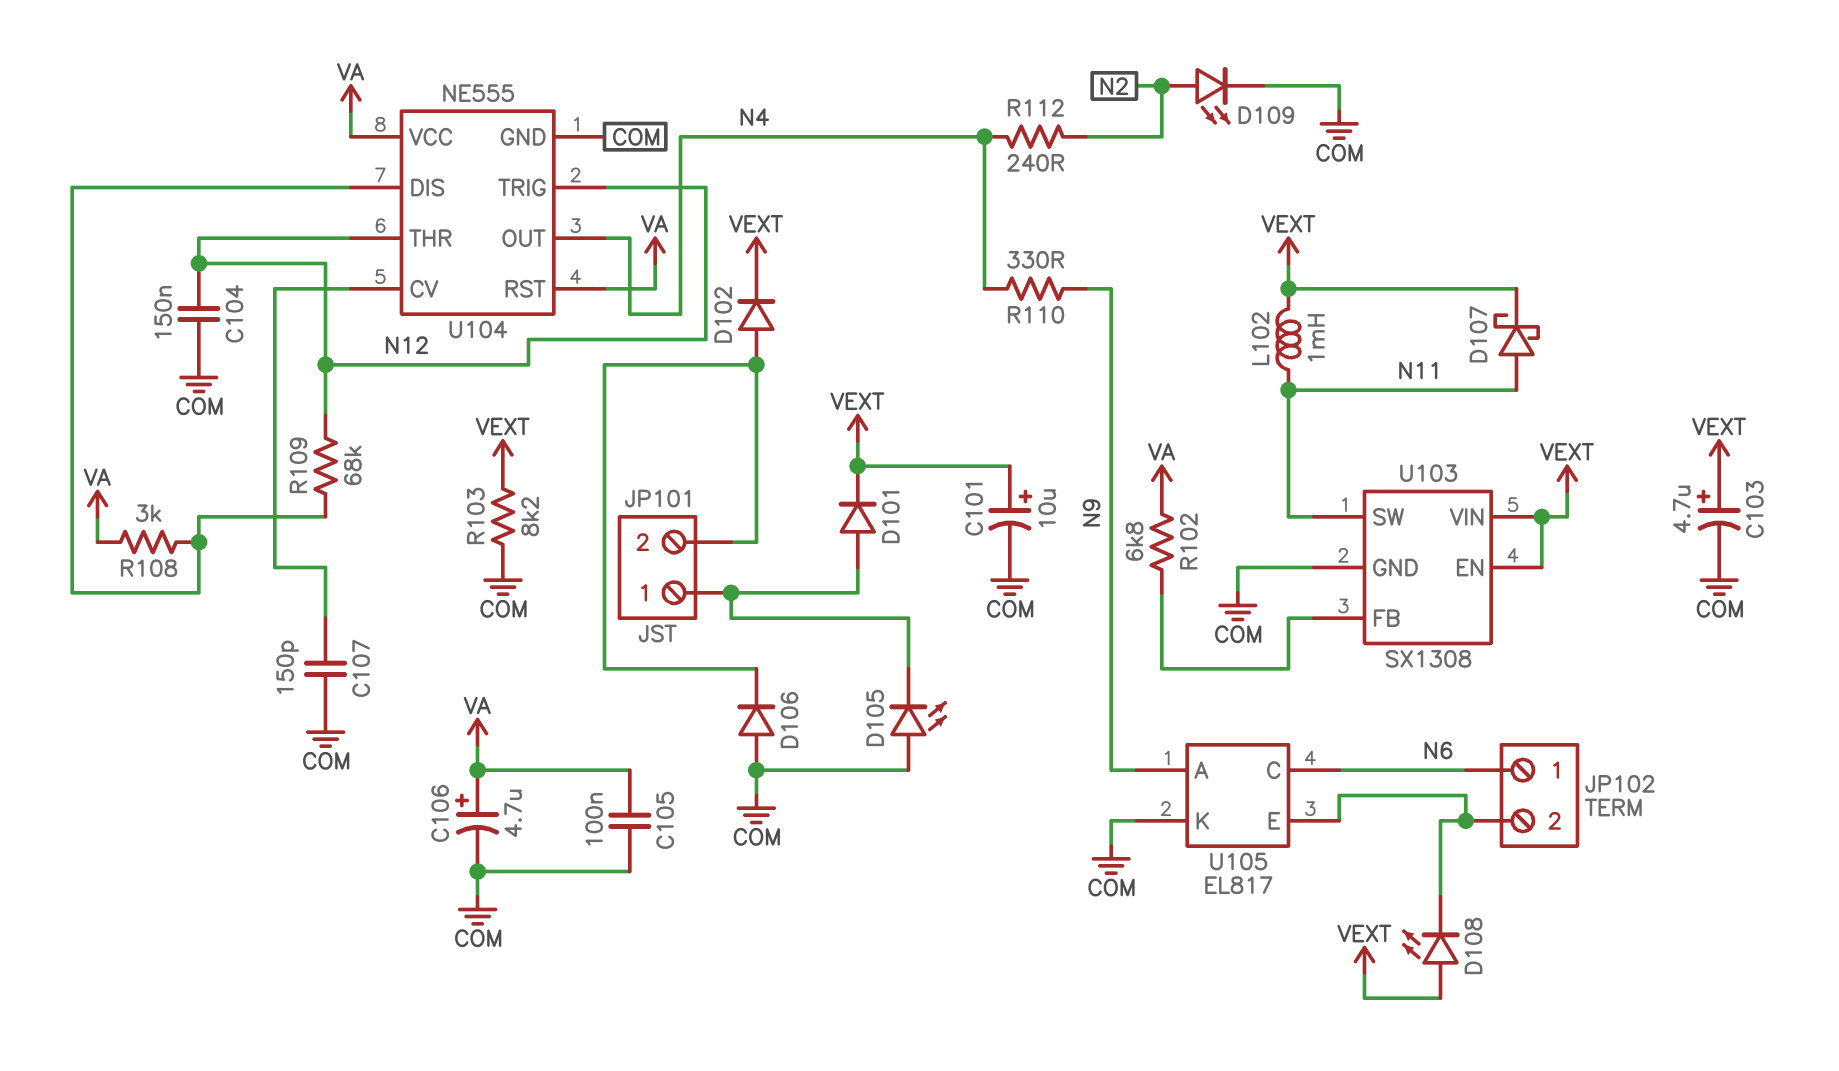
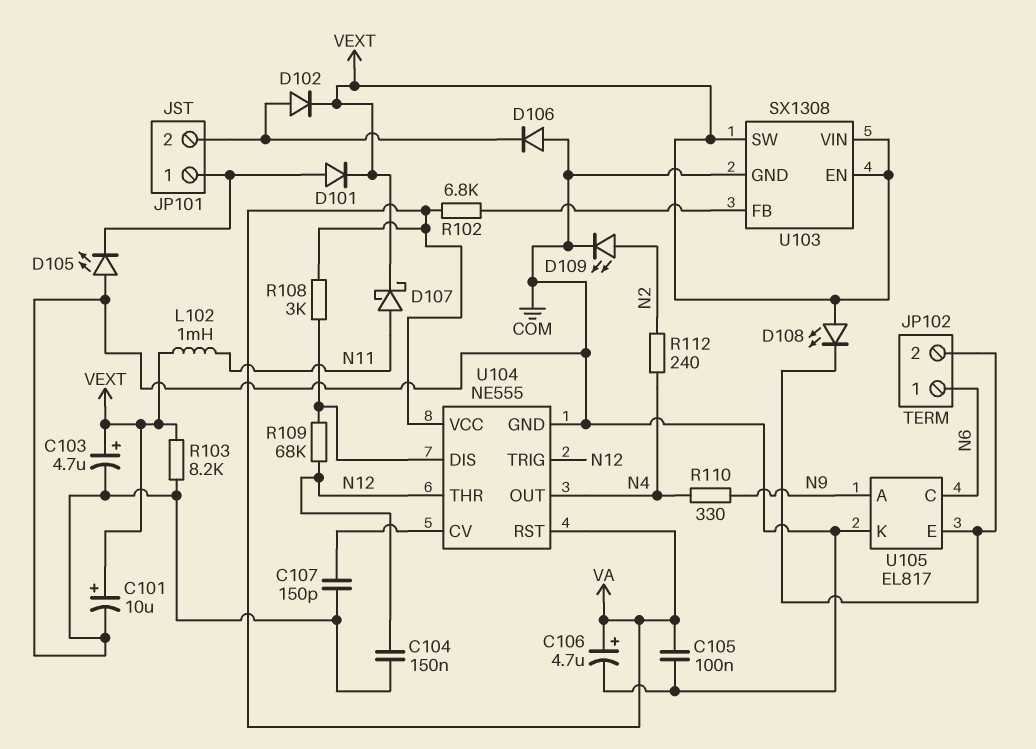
U103 pin SW: N11 -> VEXT

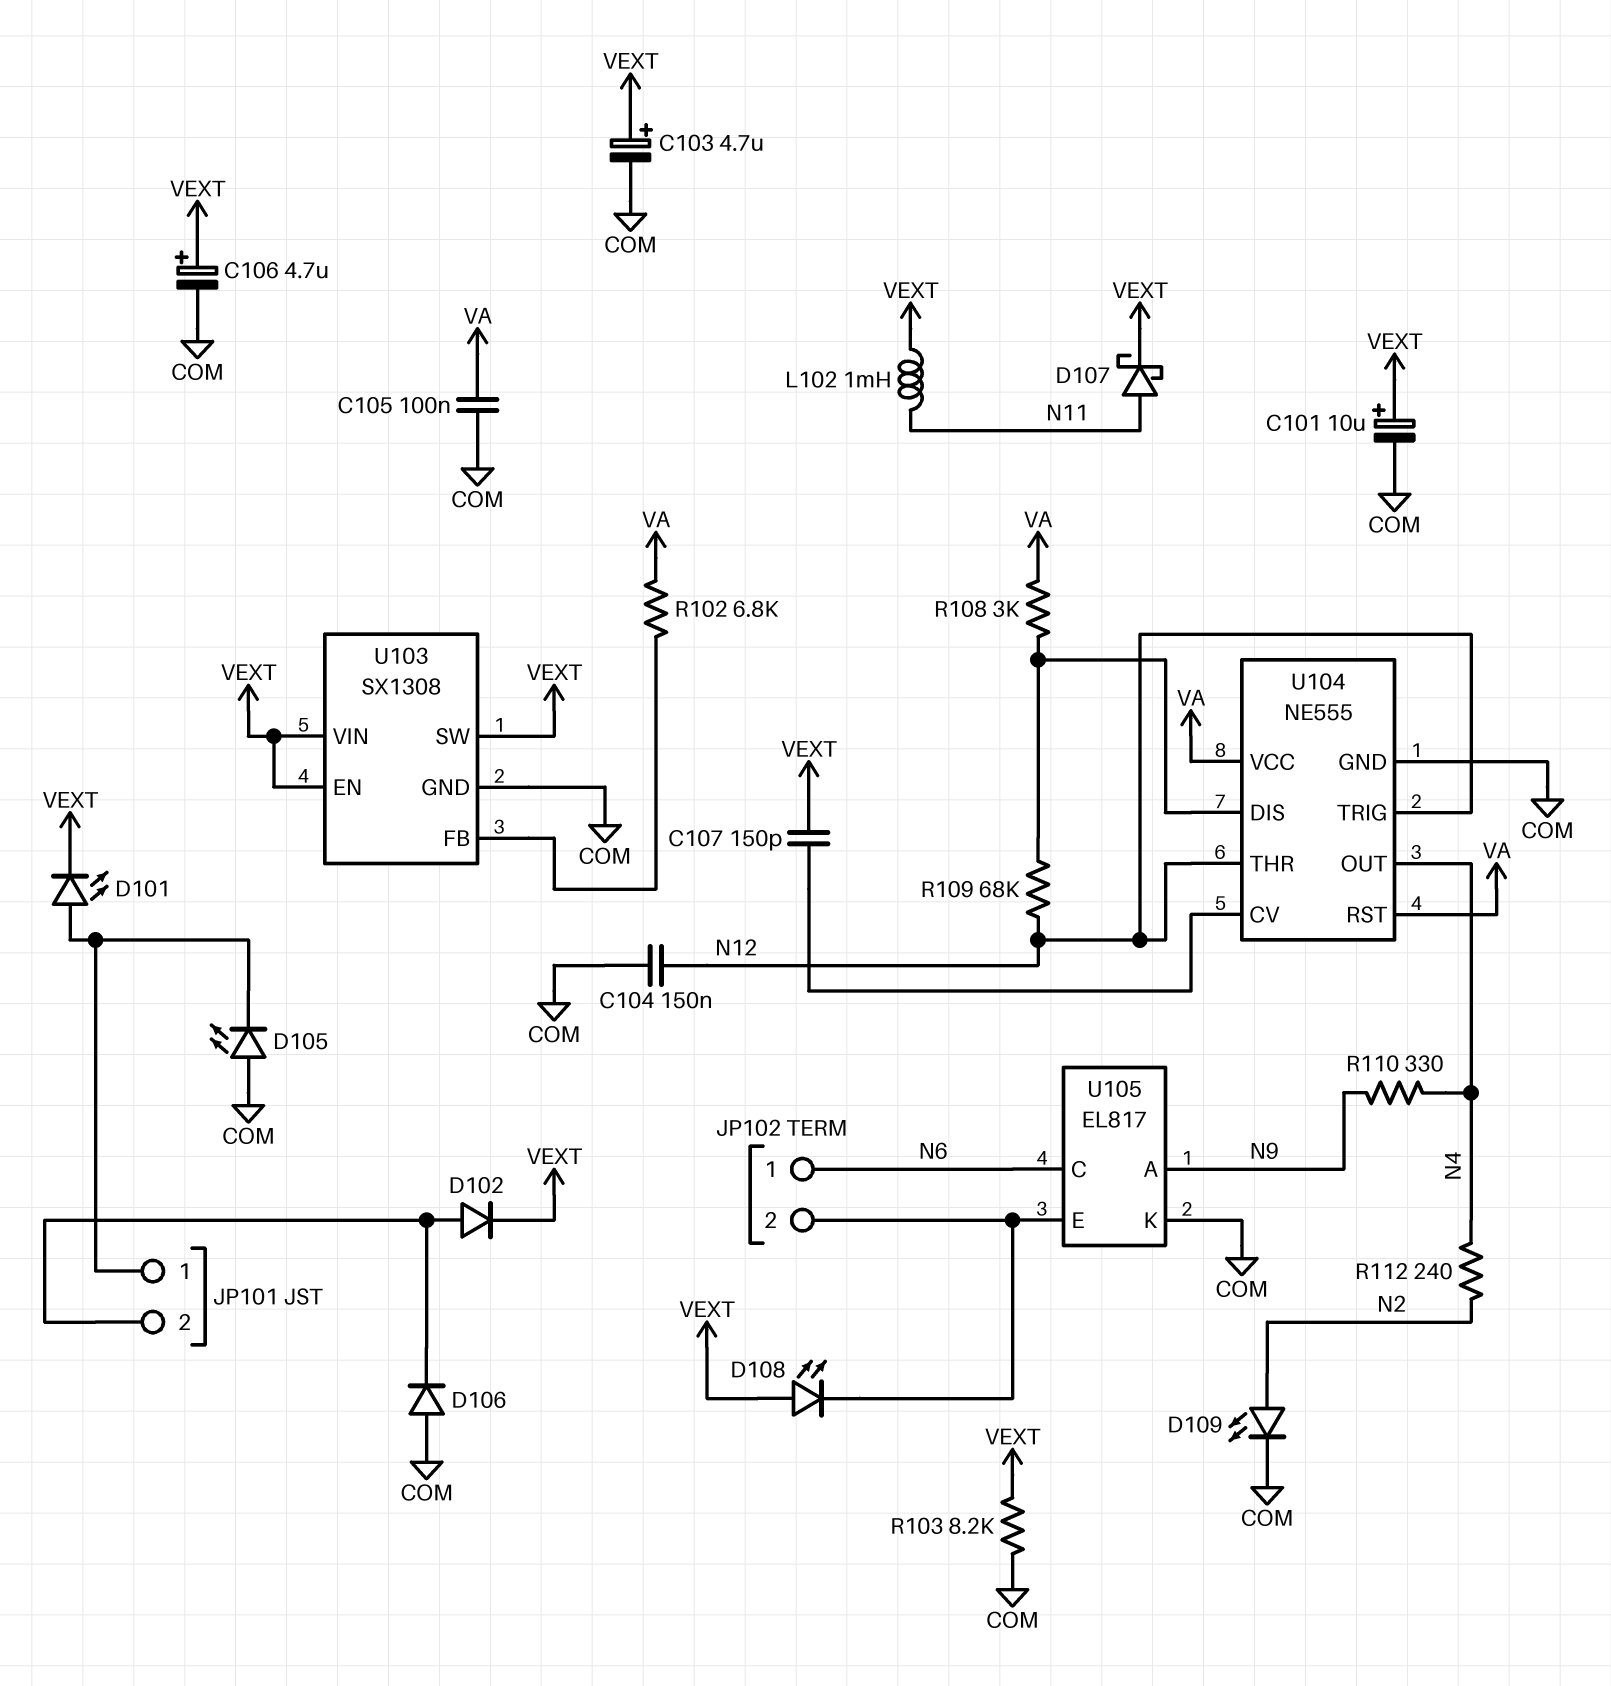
C106: 4.7uF (plus VA, minus COM) -> 4.7uF (plus VEXT, minus COM)
C107: 150pF (COM, U104/CV) -> 150pF (U104/CV, VEXT)
D101: diode (A JP101/1, K VEXT) -> LED (A JP101/1, K VEXT)

